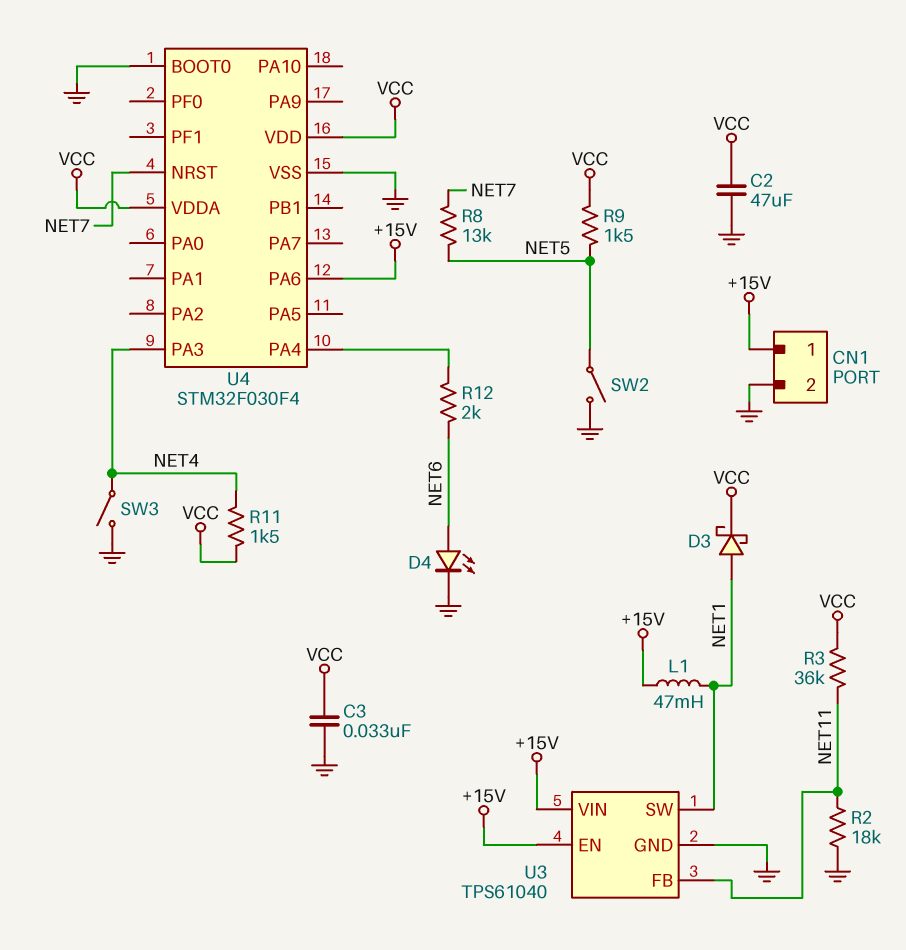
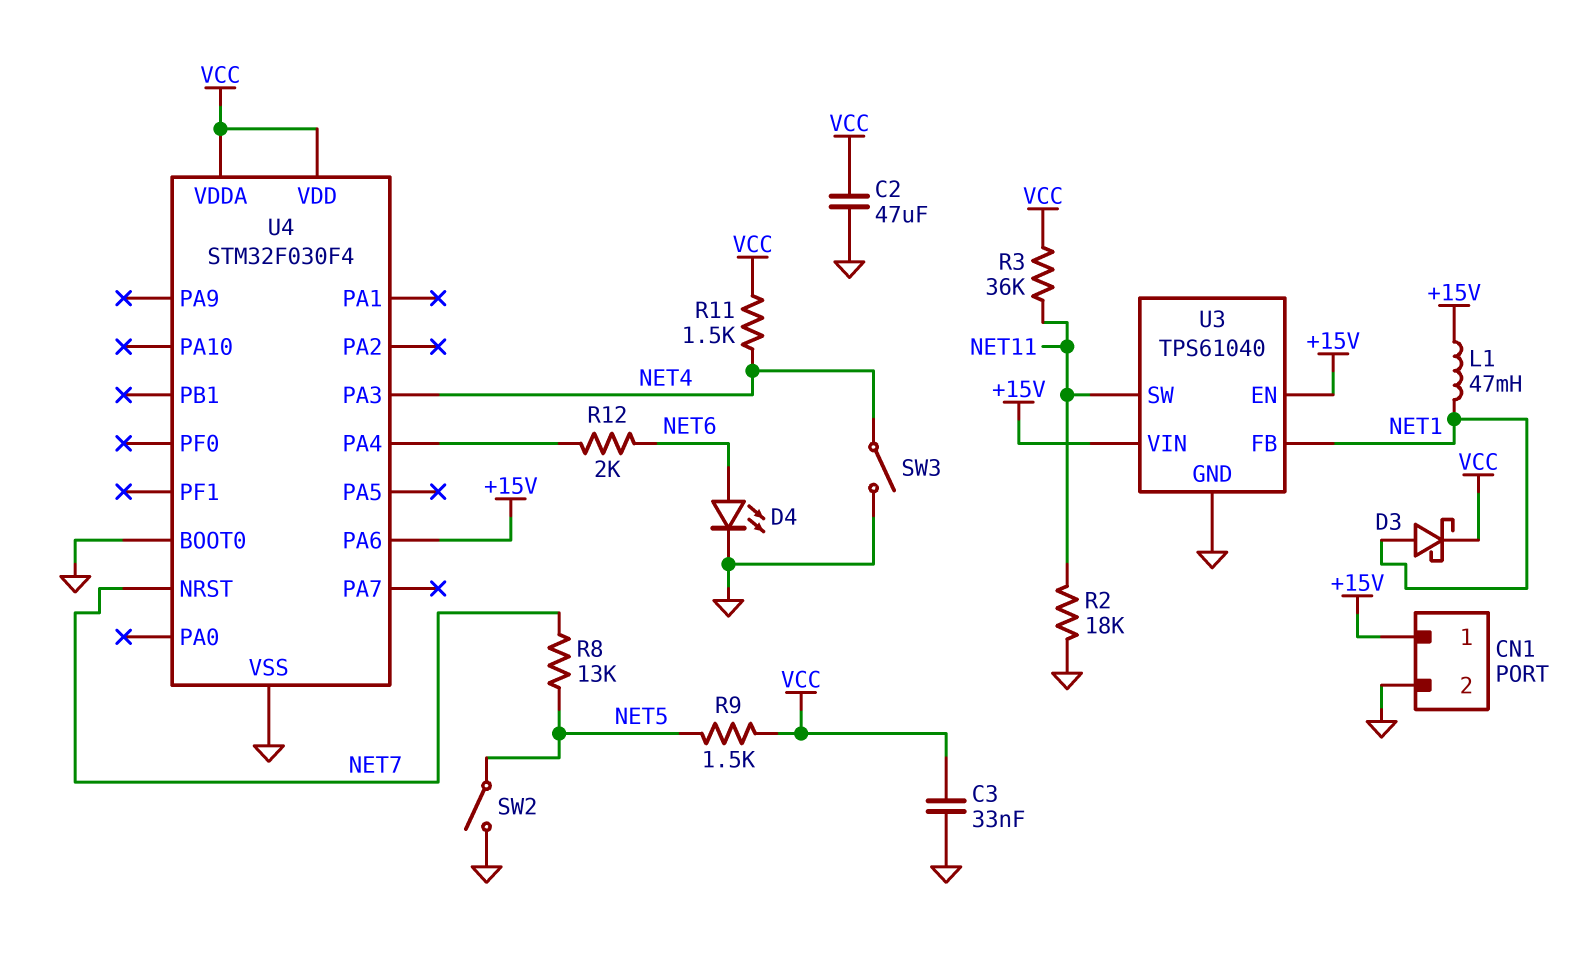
U3 pin FB: NET11 -> NET1
U3 pin SW: NET1 -> NET11

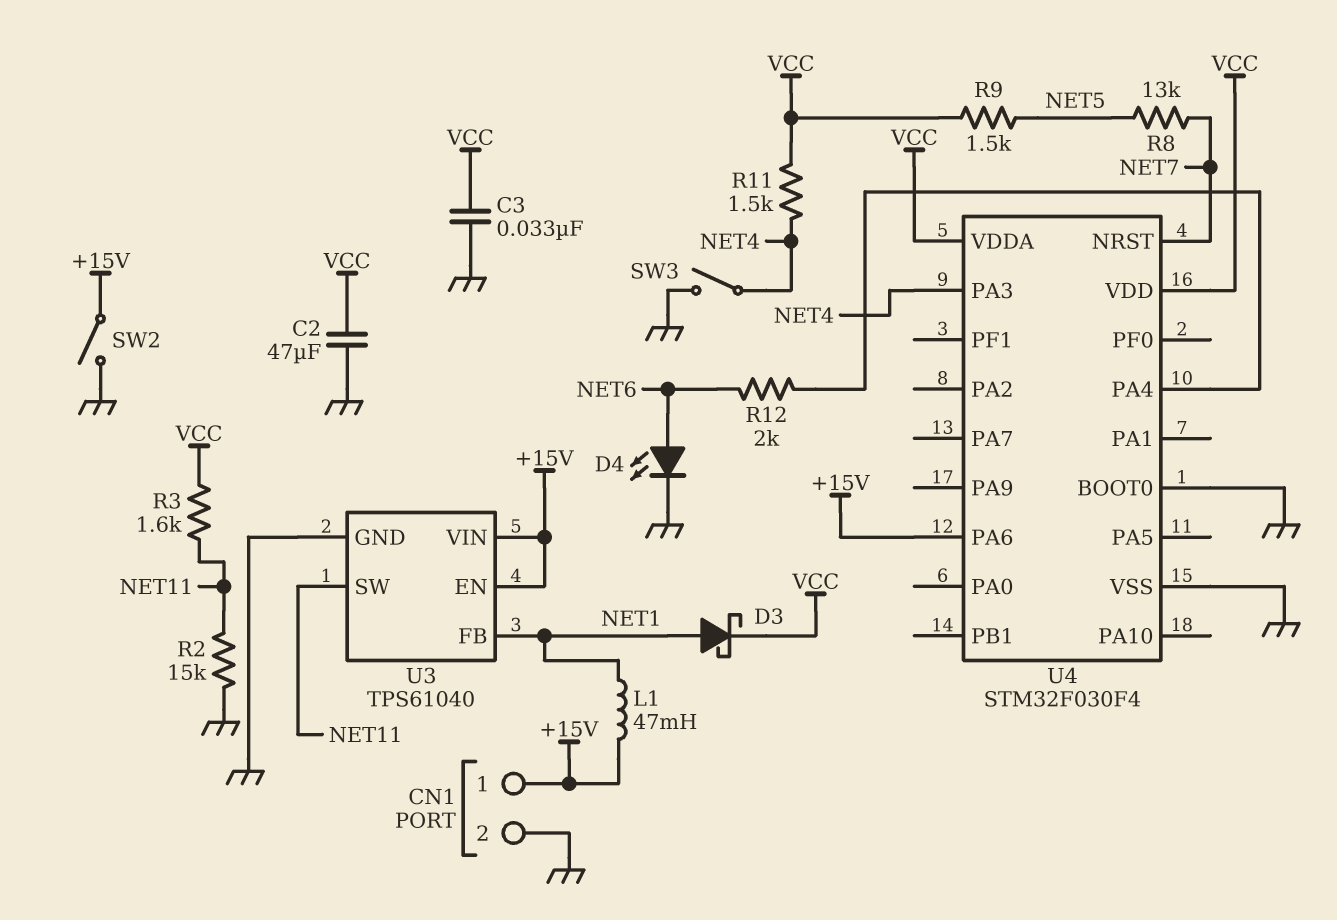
R2: 18k (GND, NET11) -> 15k (GND, NET11)
R3: 36k (NET11, VCC) -> 1.6k (NET11, VCC)
SW2: switch (GND, NET5) -> switch (+15V, GND)

